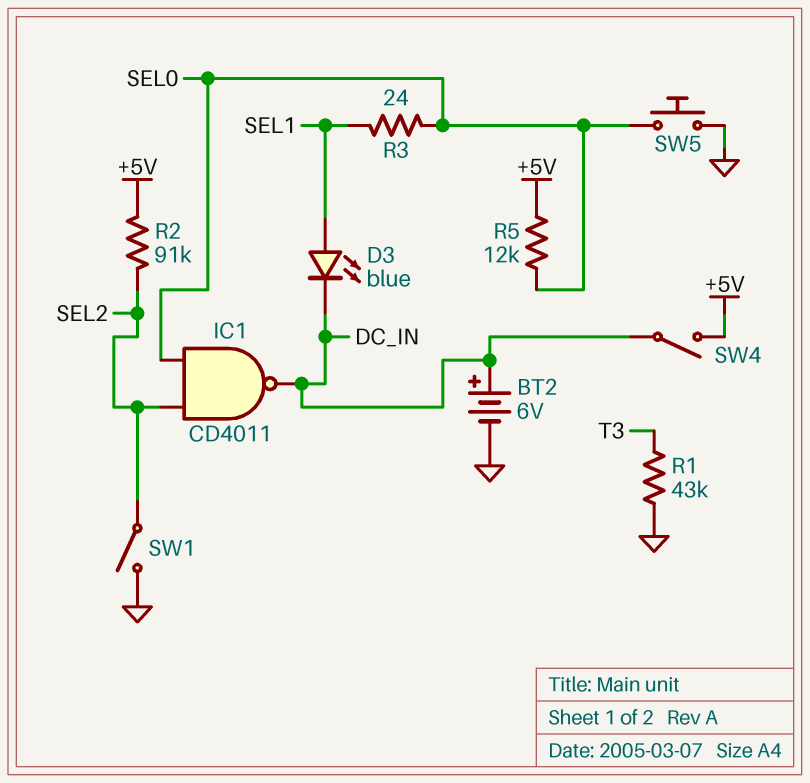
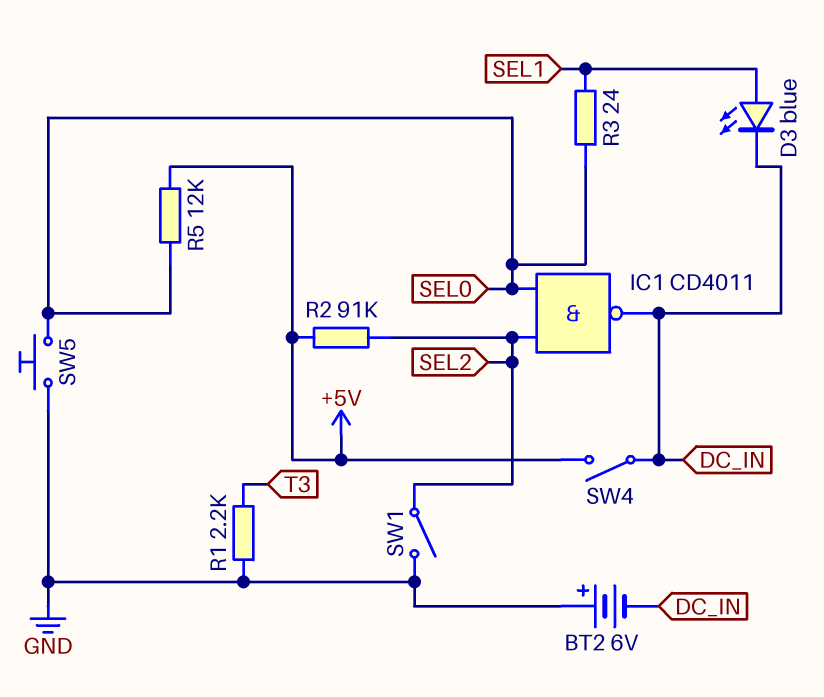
BT2: 6V (plus DC_IN, minus GND) -> 6V (plus GND, minus DC_IN)
R1: 43k (GND, T3) -> 2.2k (GND, T3)

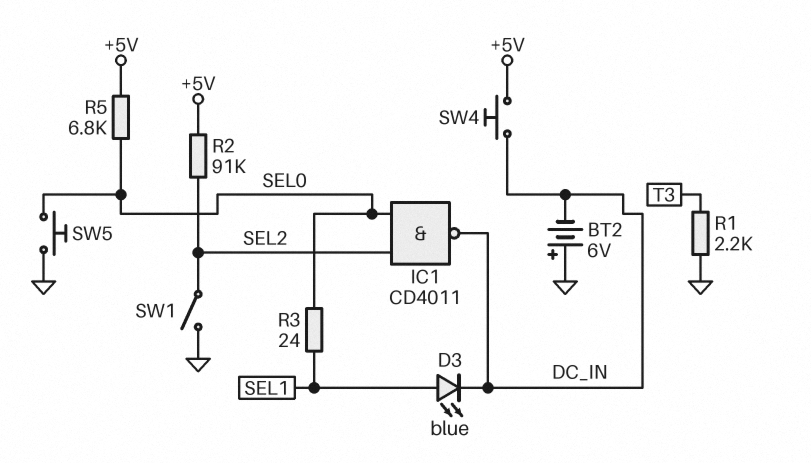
R5: 12k (+5V, SEL0) -> 6.8k (+5V, SEL0)
SW4: switch (+5V, DC_IN) -> button (+5V, DC_IN)

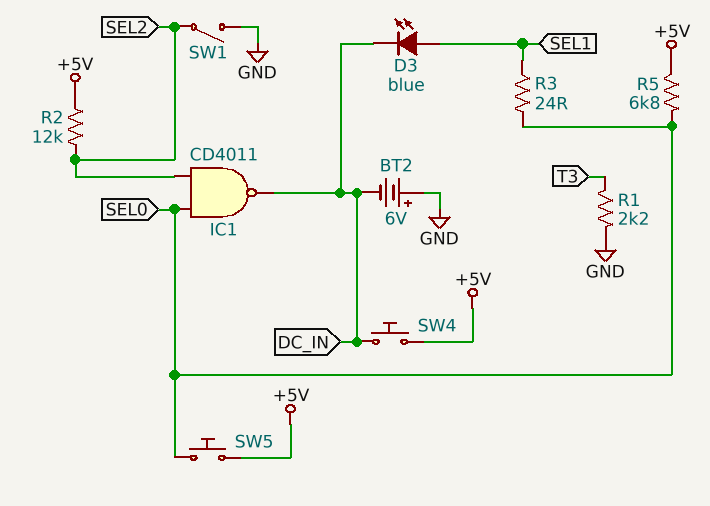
R2: 91k (+5V, SEL2) -> 12k (+5V, SEL2)
SW5: button (GND, SEL0) -> button (+5V, SEL0)

